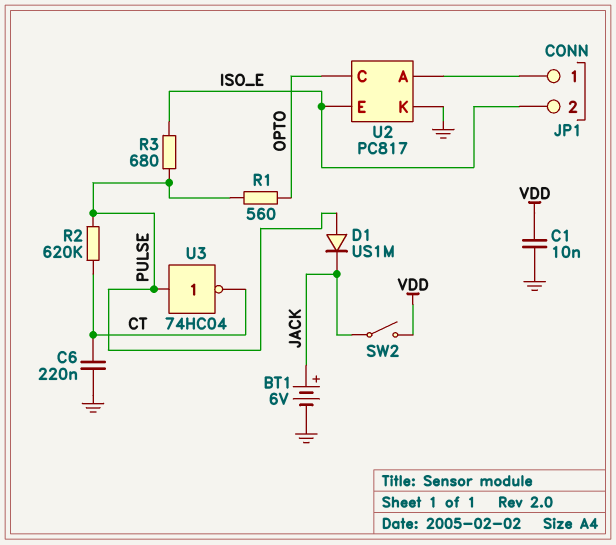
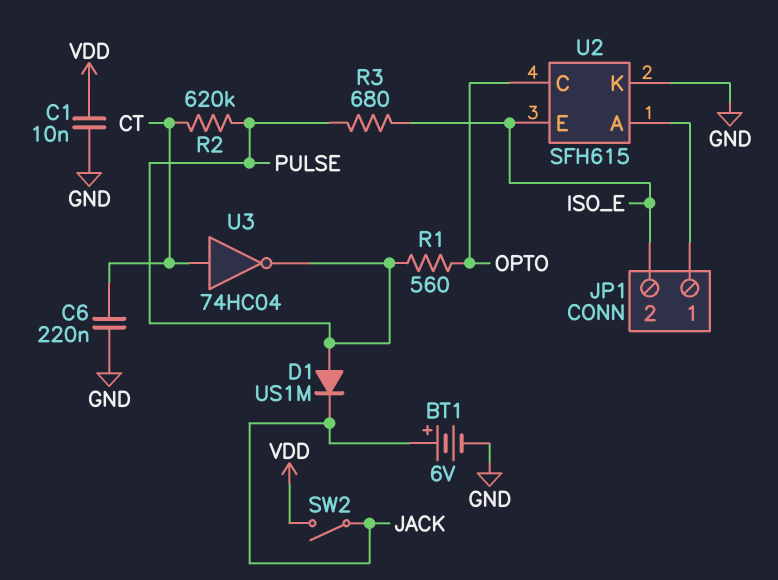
U2: PC817 -> SFH615
U3: NOT 74HC04 (in PULSE, out CT) -> NOT 74HC04 (in CT, out PULSE)

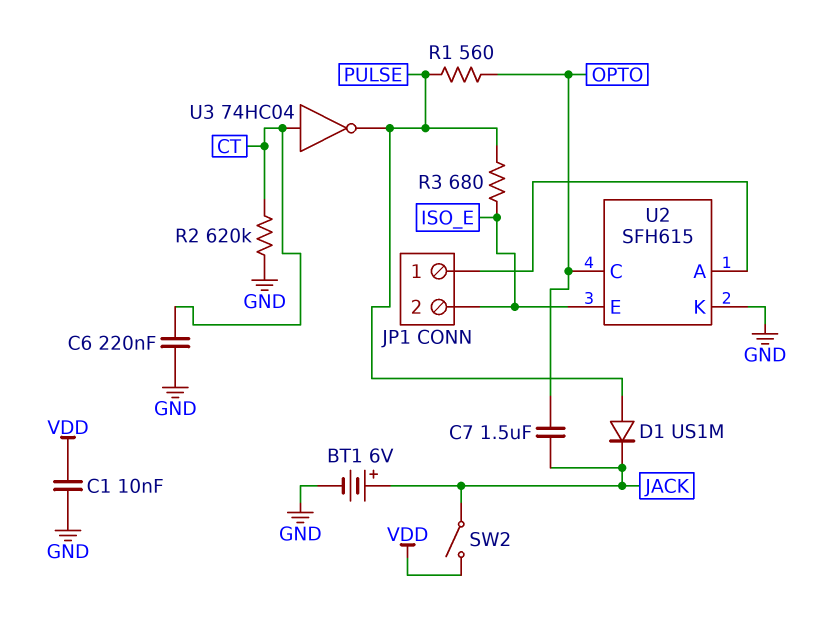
C7: none -> 1.5uF (JACK, OPTO)
R2: 620k (CT, PULSE) -> 620k (CT, GND)

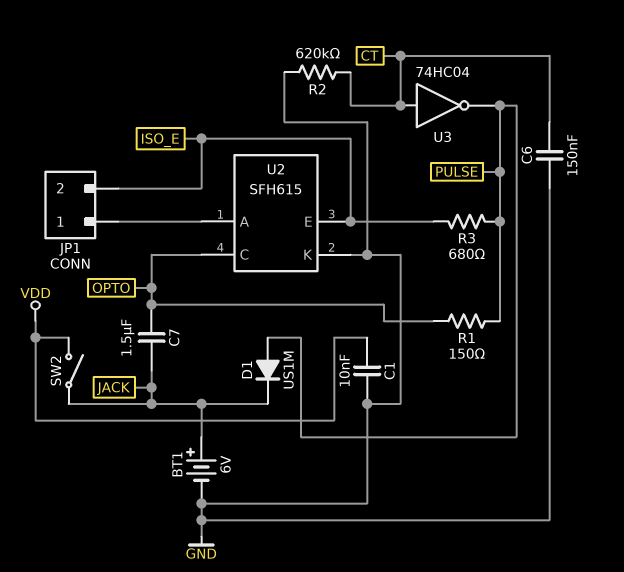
C6: 220nF (CT, GND) -> 150nF (CT, GND)
R1: 560 (OPTO, PULSE) -> 150 (OPTO, PULSE)

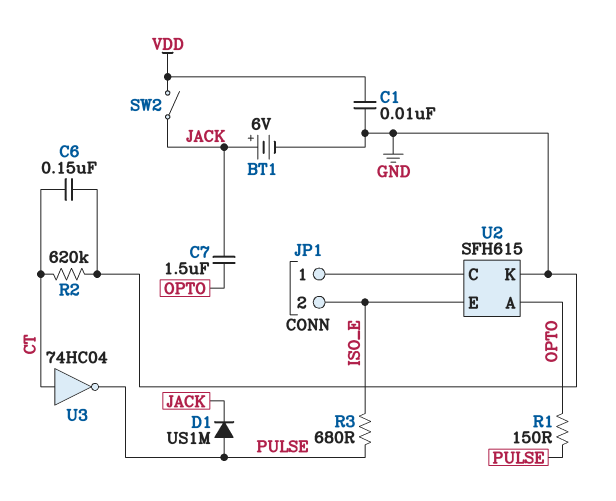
U2 pin A: JP1/1 -> OPTO
U2 pin C: OPTO -> JP1/1

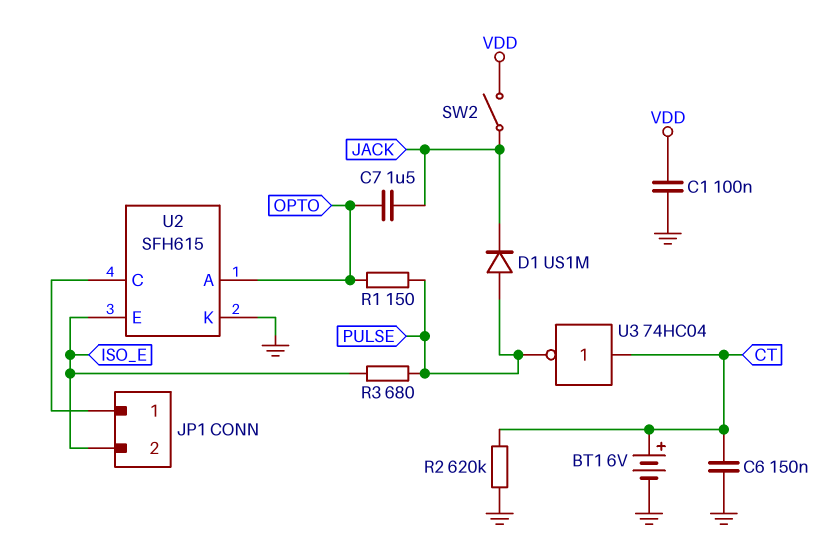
BT1: 6V (plus JACK, minus GND) -> 6V (plus CT, minus GND)
C1: 10nF (GND, VDD) -> 100nF (GND, VDD)

